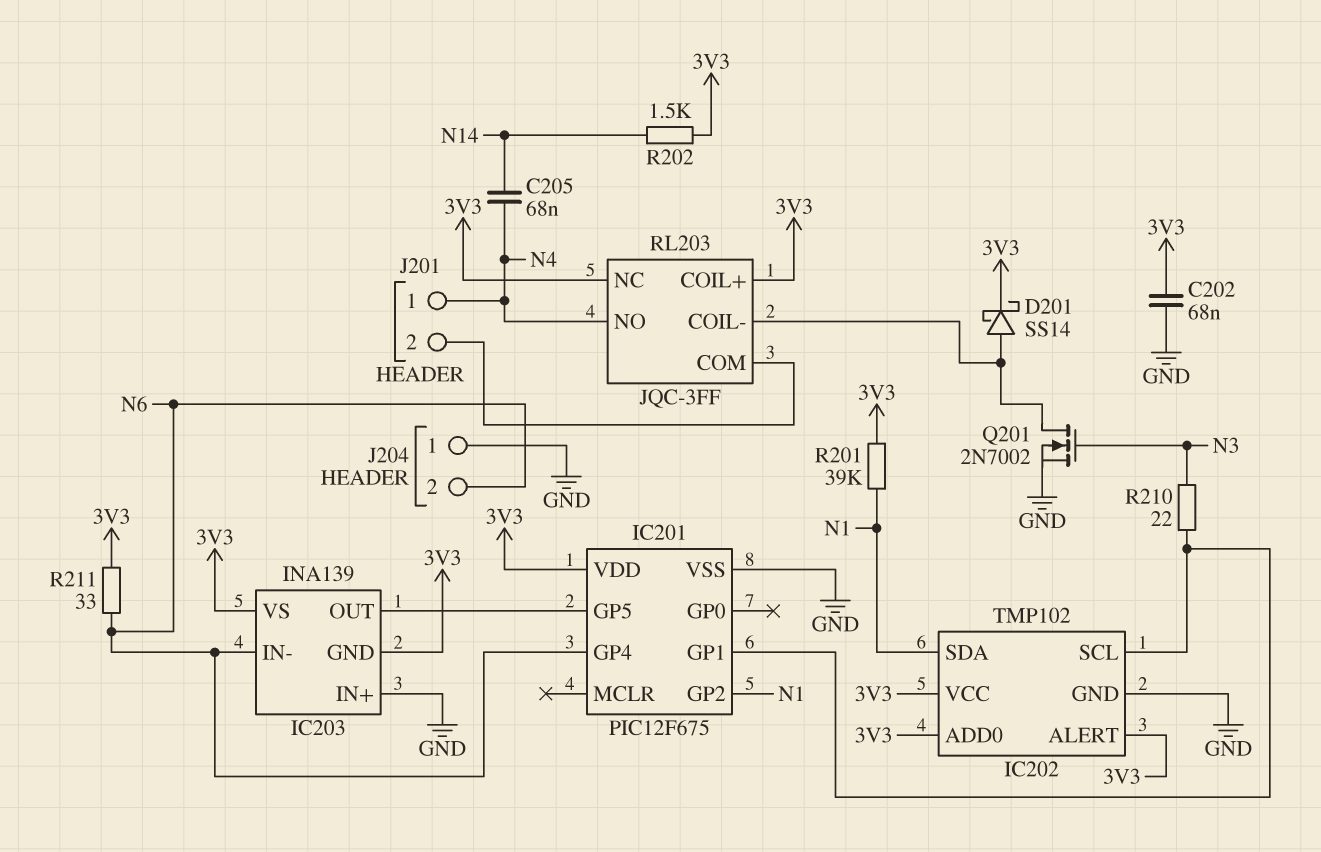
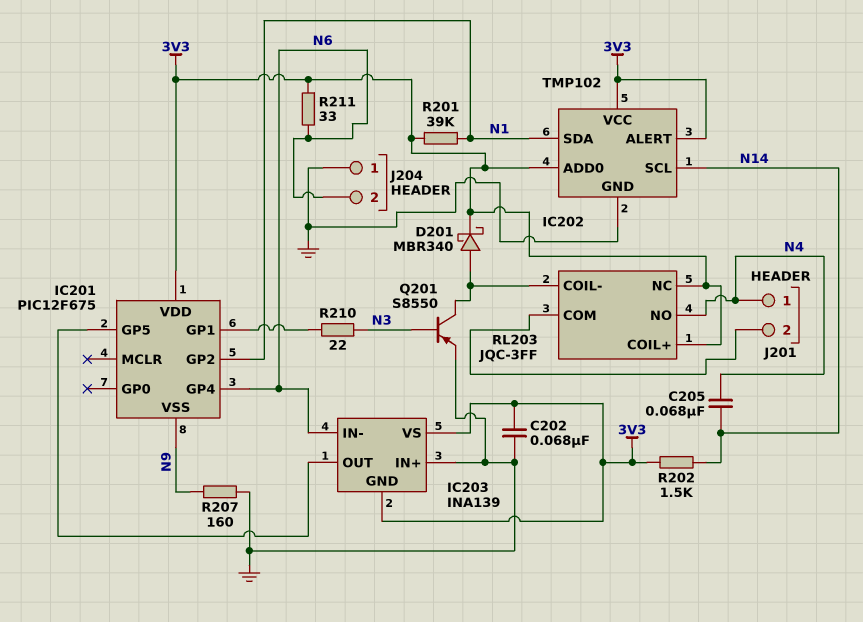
D201: schottky SS14 (A RL203/COIL-, K 3V3) -> schottky MBR340 (A RL203/COIL-, K 3V3)
IC201 pin VSS: GND -> N9
IC202 pin SCL: IC201/GP1 -> N14
Q201: NMOS 2N7002 (G N3, D RL203/COIL-, S GND) -> PNP S8550 (B N3, C RL203/COIL-, E GND)
R207: none -> 160 (GND, N9)

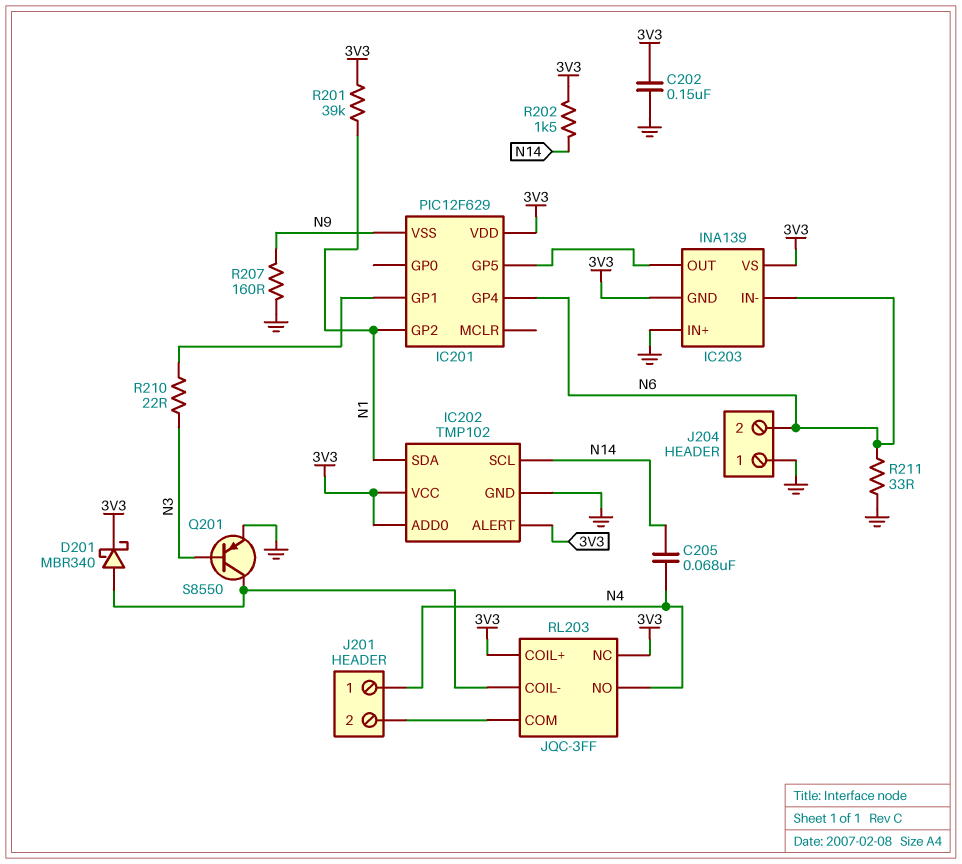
C202: 68nF (3V3, GND) -> 150nF (3V3, GND)
IC201: PIC12F675 -> PIC12F629
R211: 33 (3V3, N6) -> 33 (GND, N6)

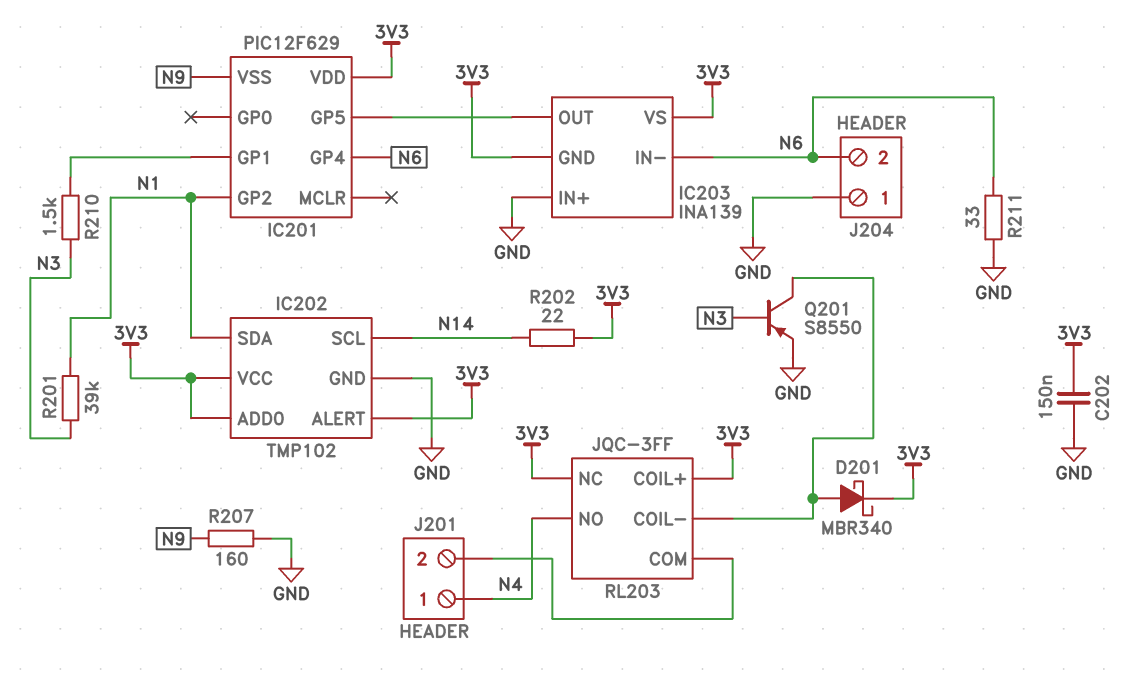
C205: 68nF (N4, N14) -> none
R201: 39k (3V3, N1) -> 39k (N1, N3)
R202: 1.5k (3V3, N14) -> 22 (3V3, N14)
R210: 22 (IC201/GP1, N3) -> 1.5k (IC201/GP1, N3)

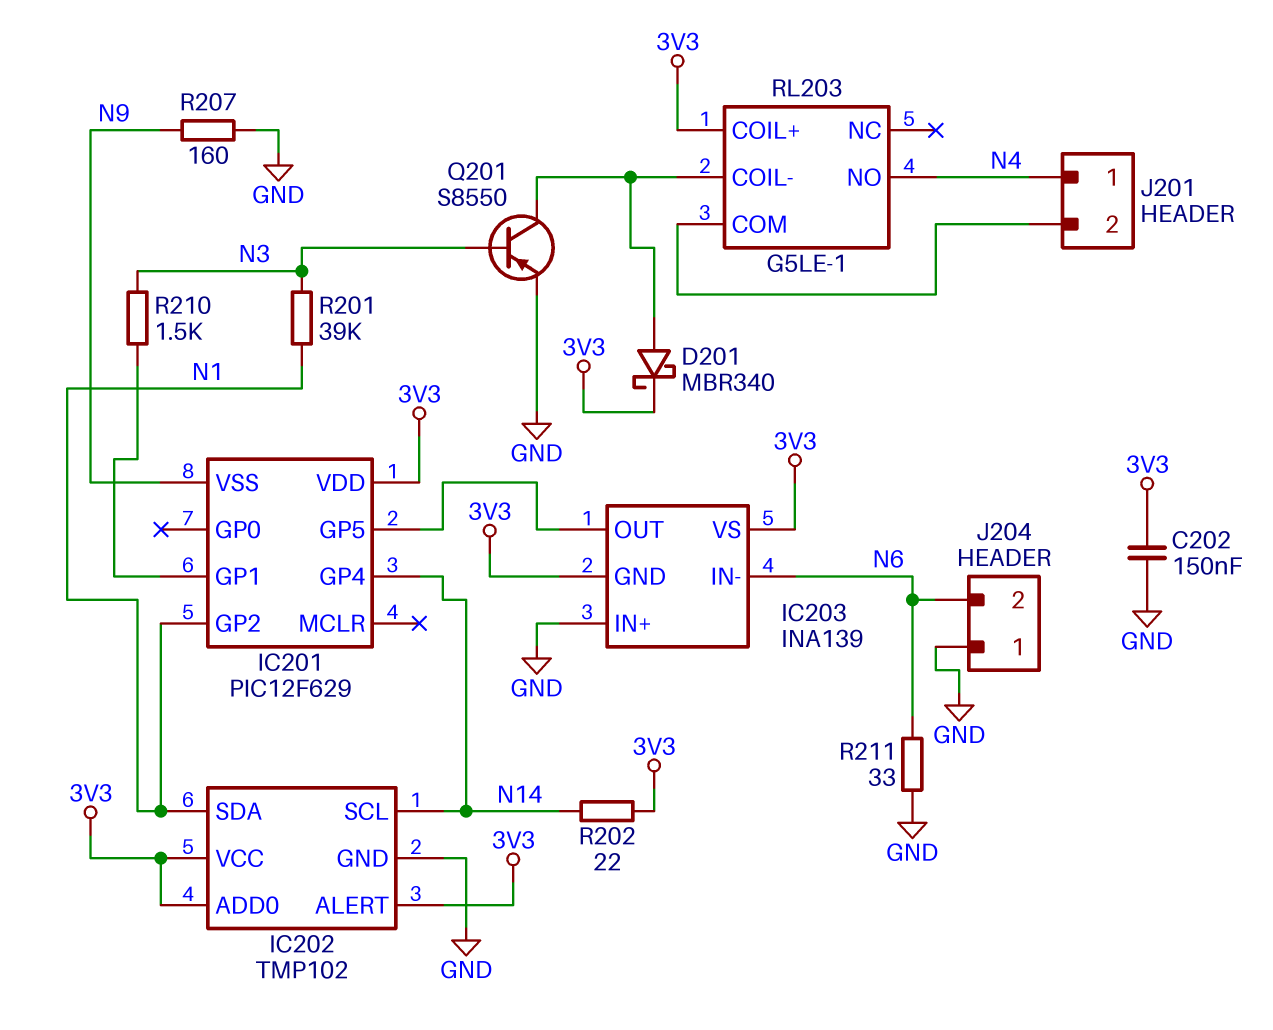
IC201 pin GP4: N6 -> N14
RL203: JQC-3FF -> G5LE-1
RL203 pin NC: 3V3 -> none

